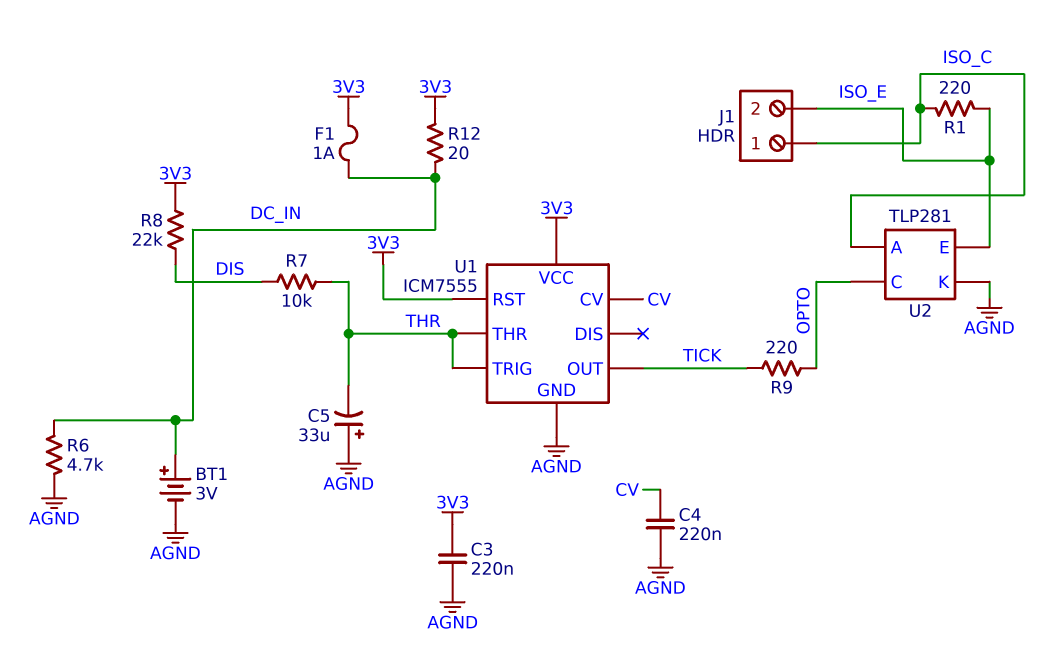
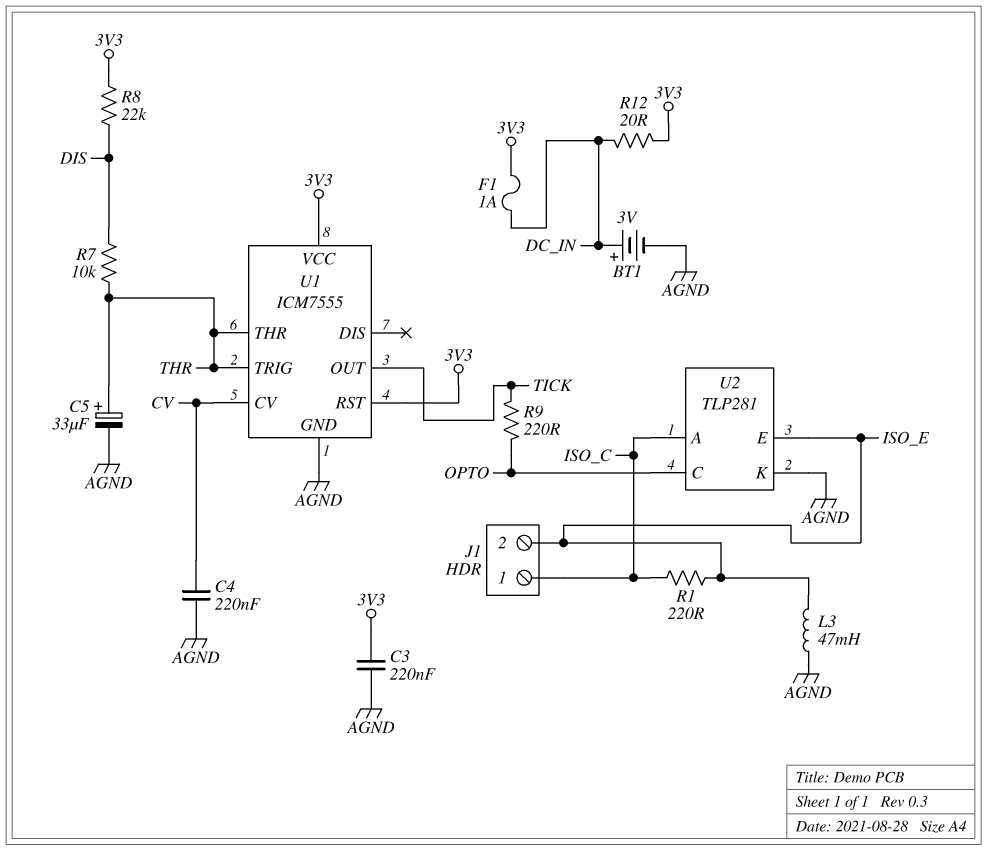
C5: 33uF (plus AGND, minus THR) -> 33uF (plus THR, minus AGND)
L3: none -> 47mH (AGND, ISO_E)
R6: 4.7k (AGND, DC_IN) -> none

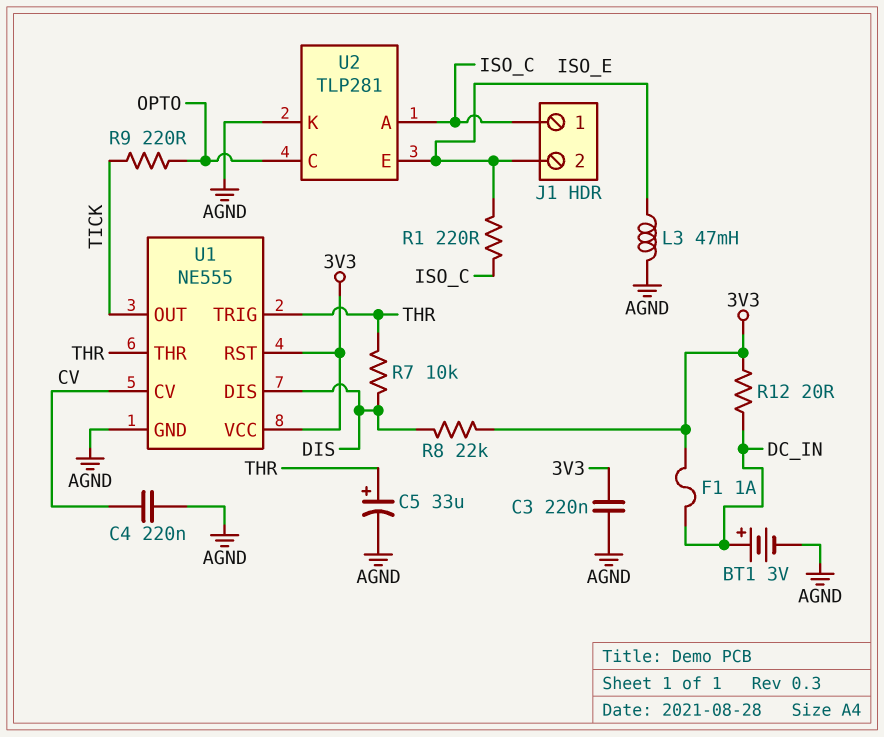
U1: ICM7555 -> NE555
U1 pin DIS: none -> DIS

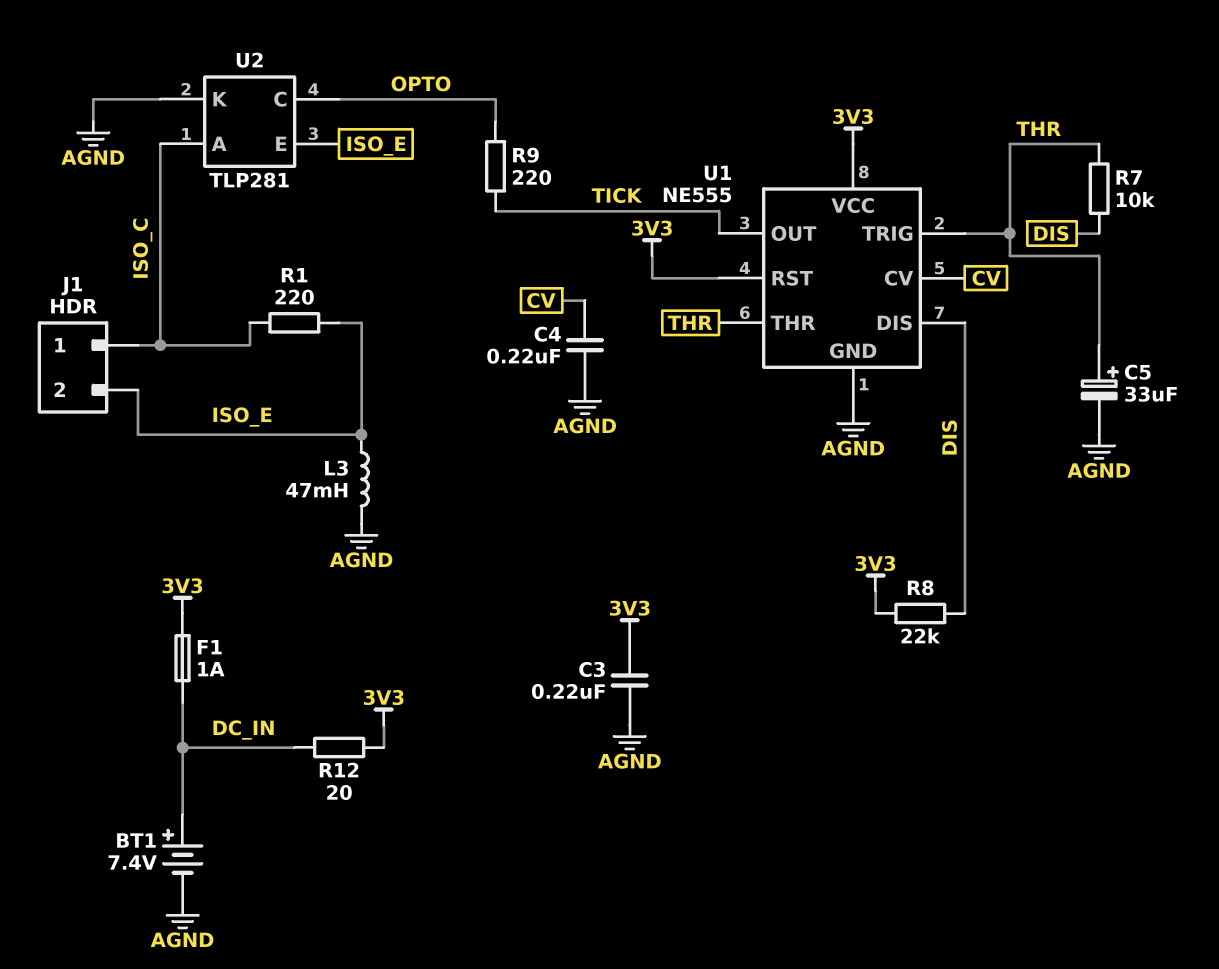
BT1: 3V (plus DC_IN, minus AGND) -> 7.4V (plus DC_IN, minus AGND)

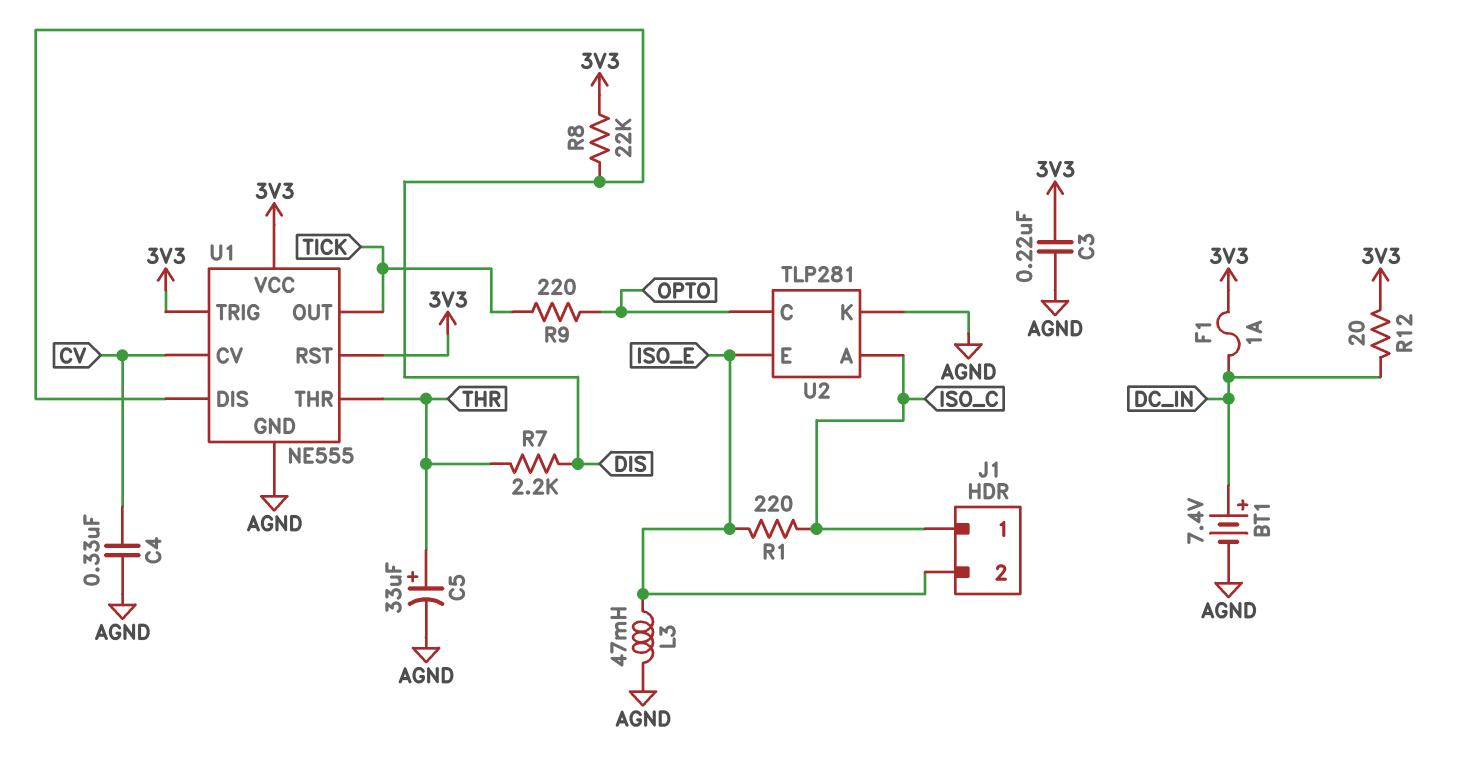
C4: 220nF (AGND, CV) -> 330nF (AGND, CV)
R7: 10k (DIS, THR) -> 2.2k (DIS, THR)
U1 pin TRIG: THR -> 3V3

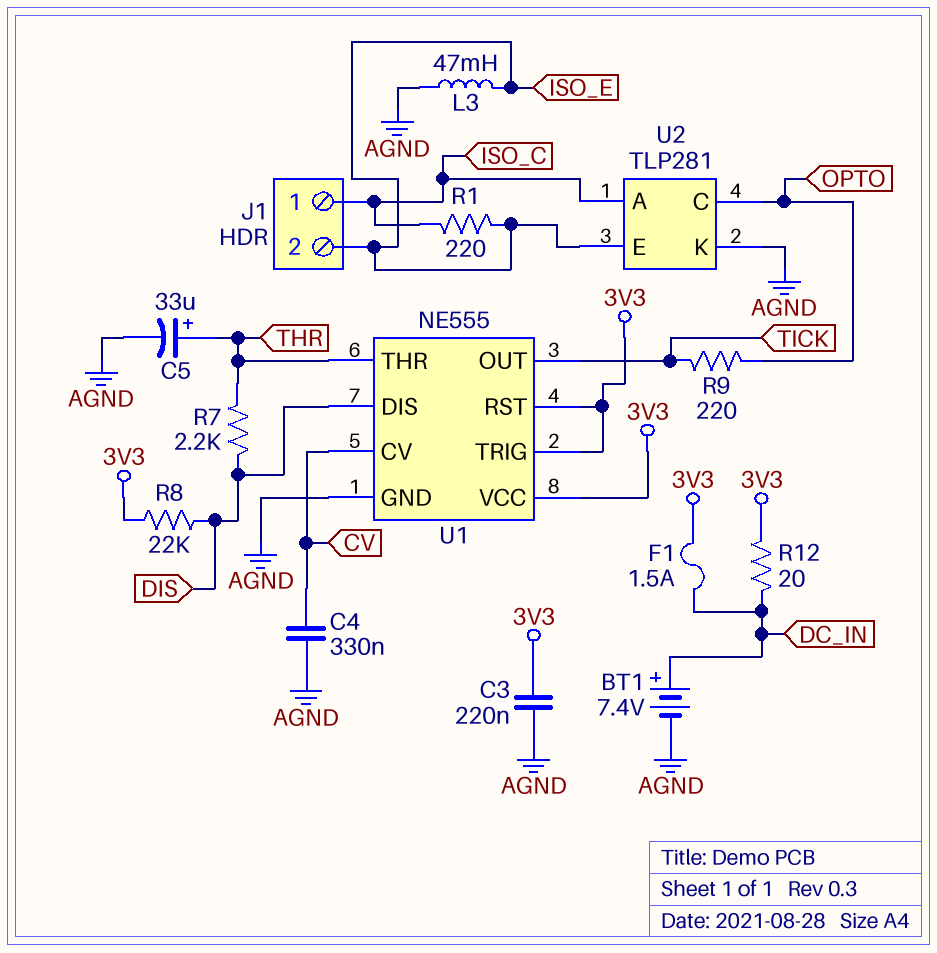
F1: 1A (3V3, DC_IN) -> 1.5A (3V3, DC_IN)

